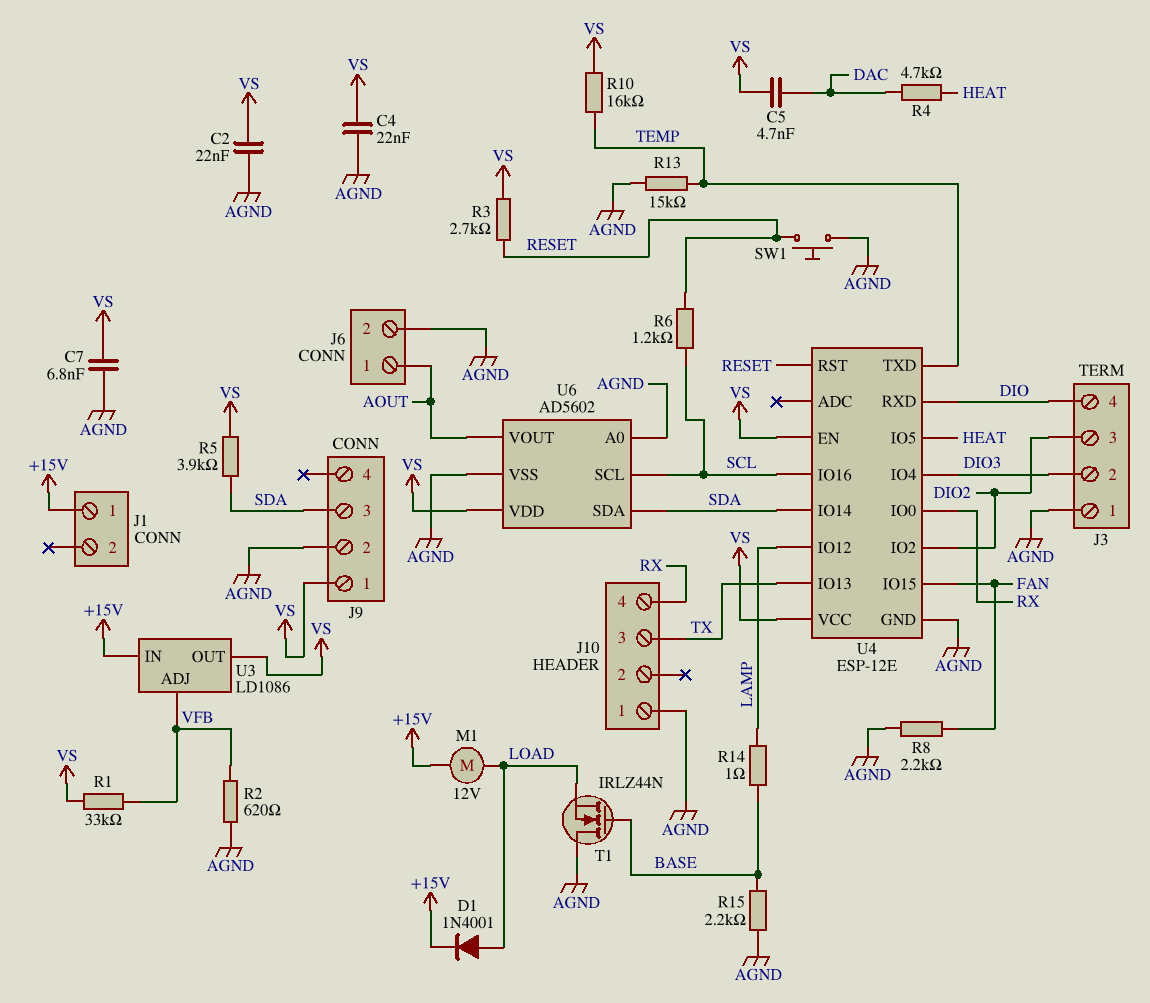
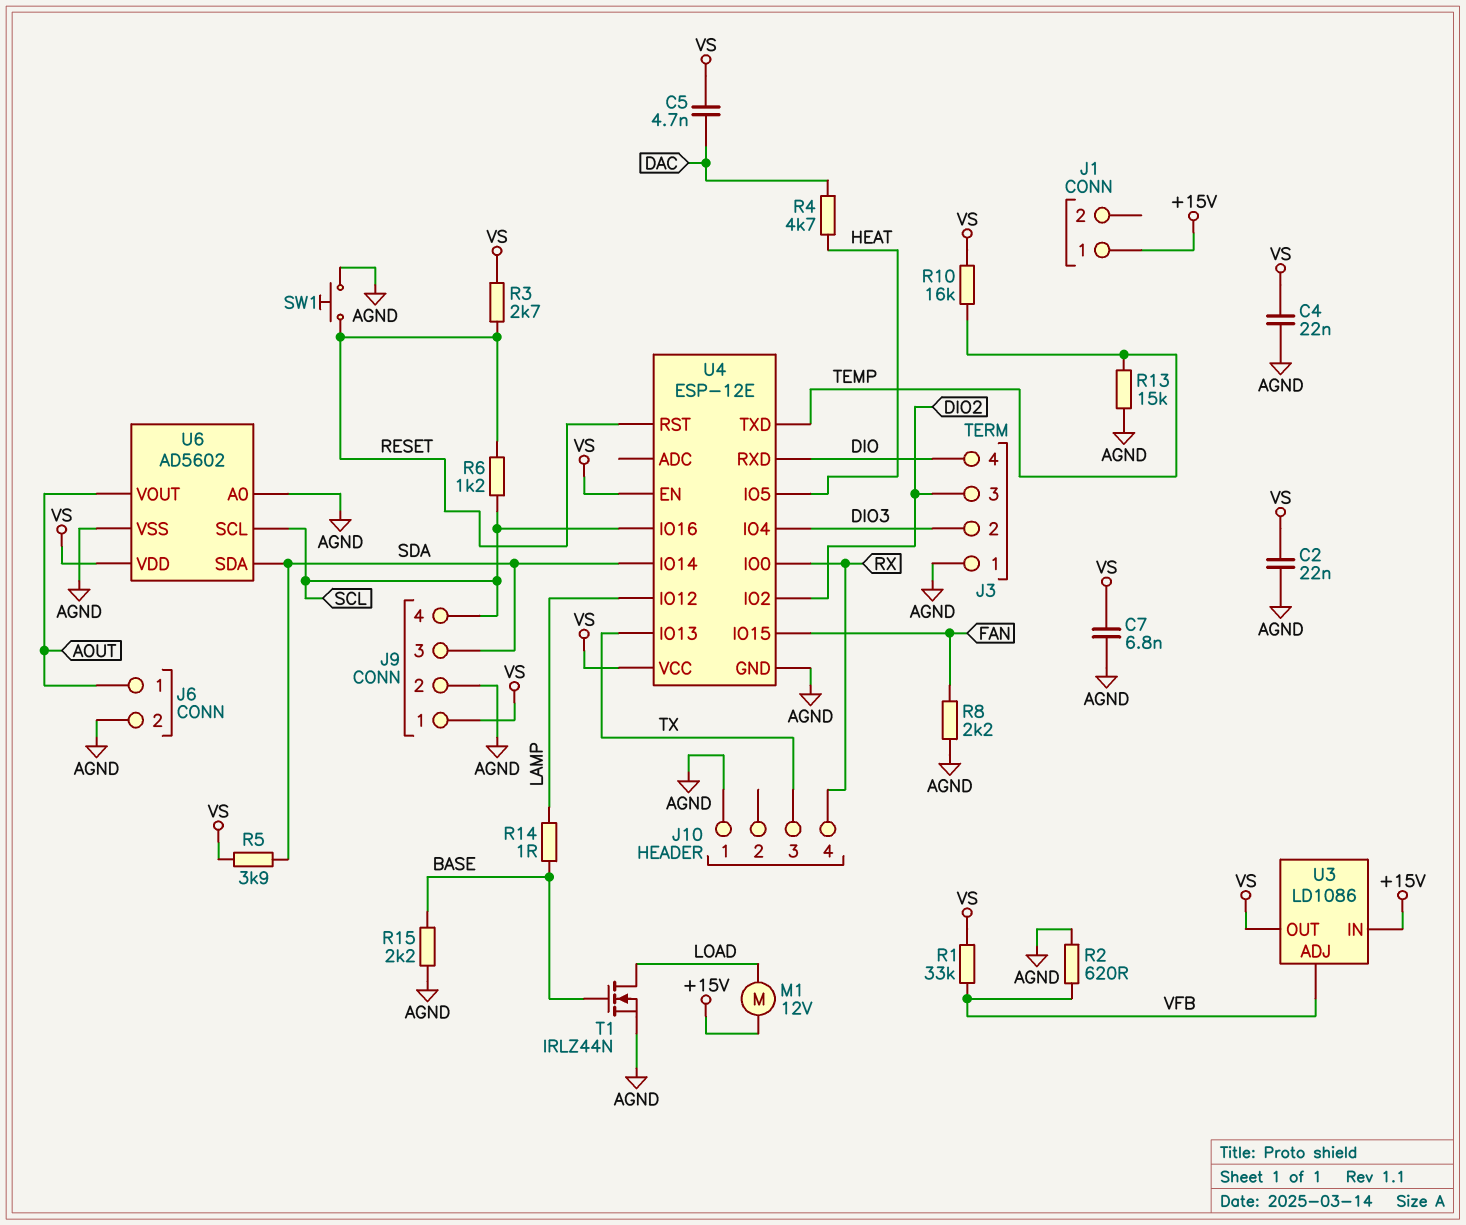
D1: diode 1N4001 (A LOAD, K +15V) -> none
J9 pin 4: none -> SCL
T1: NMOS IRLZ44N (G BASE, D AGND, S LOAD) -> NMOS IRLZ44N (G BASE, D LOAD, S AGND)

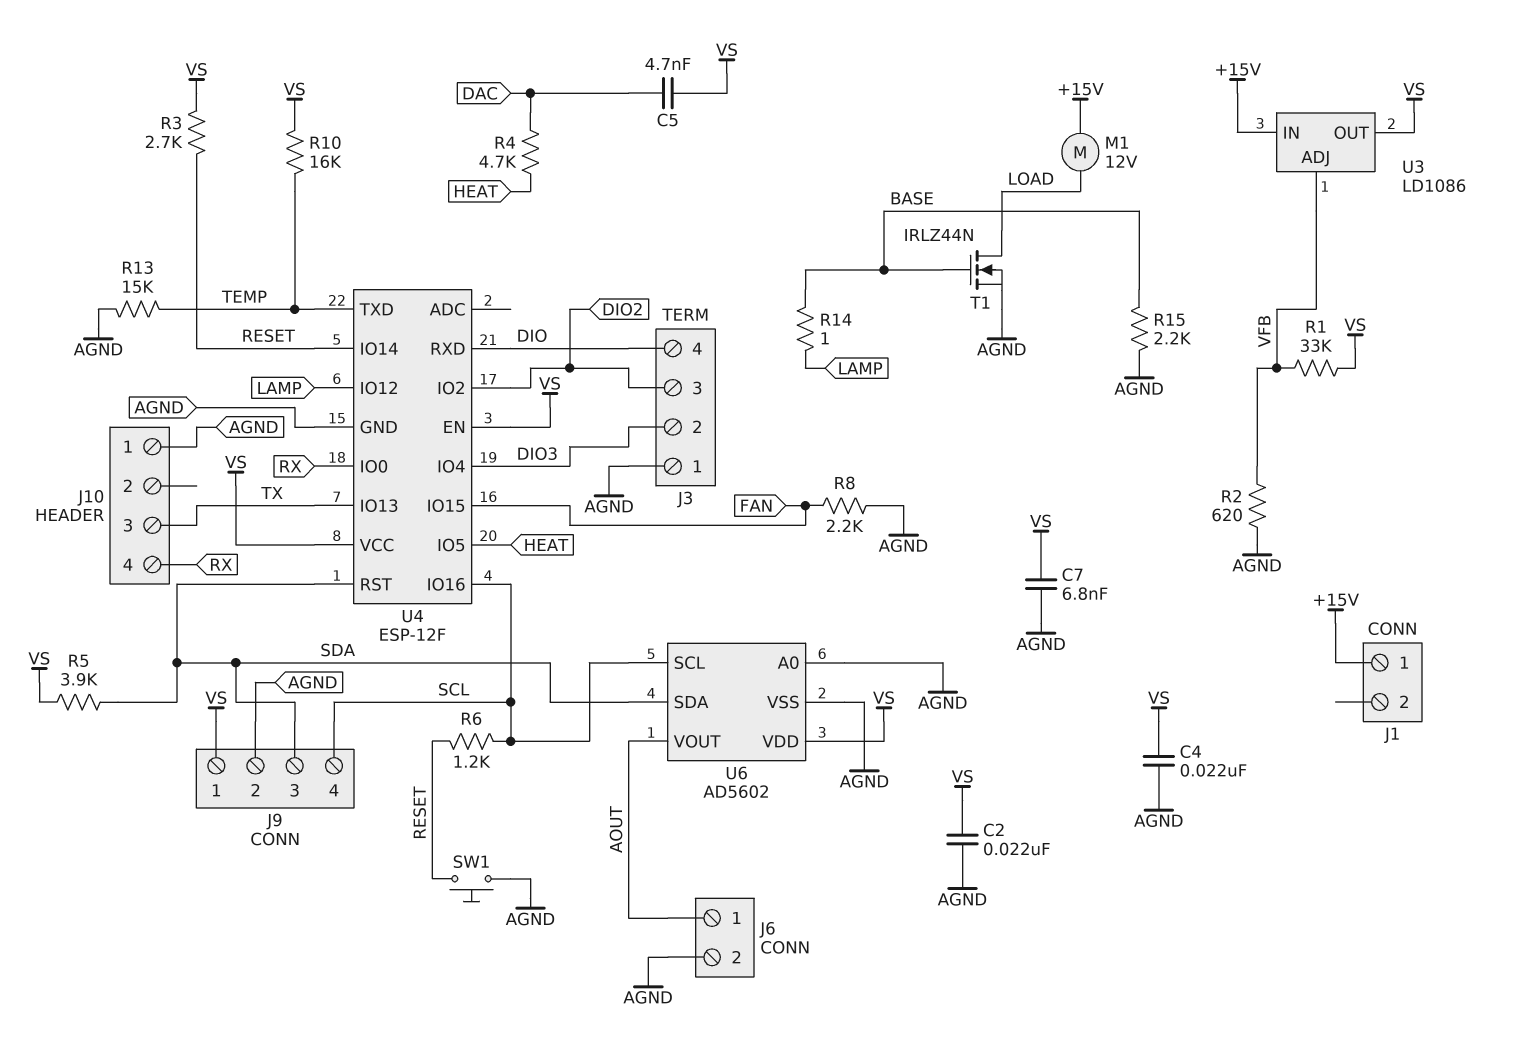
U4: ESP-12E -> ESP-12F
U4 pin IO14: SDA -> RESET
U4 pin RST: RESET -> SDA

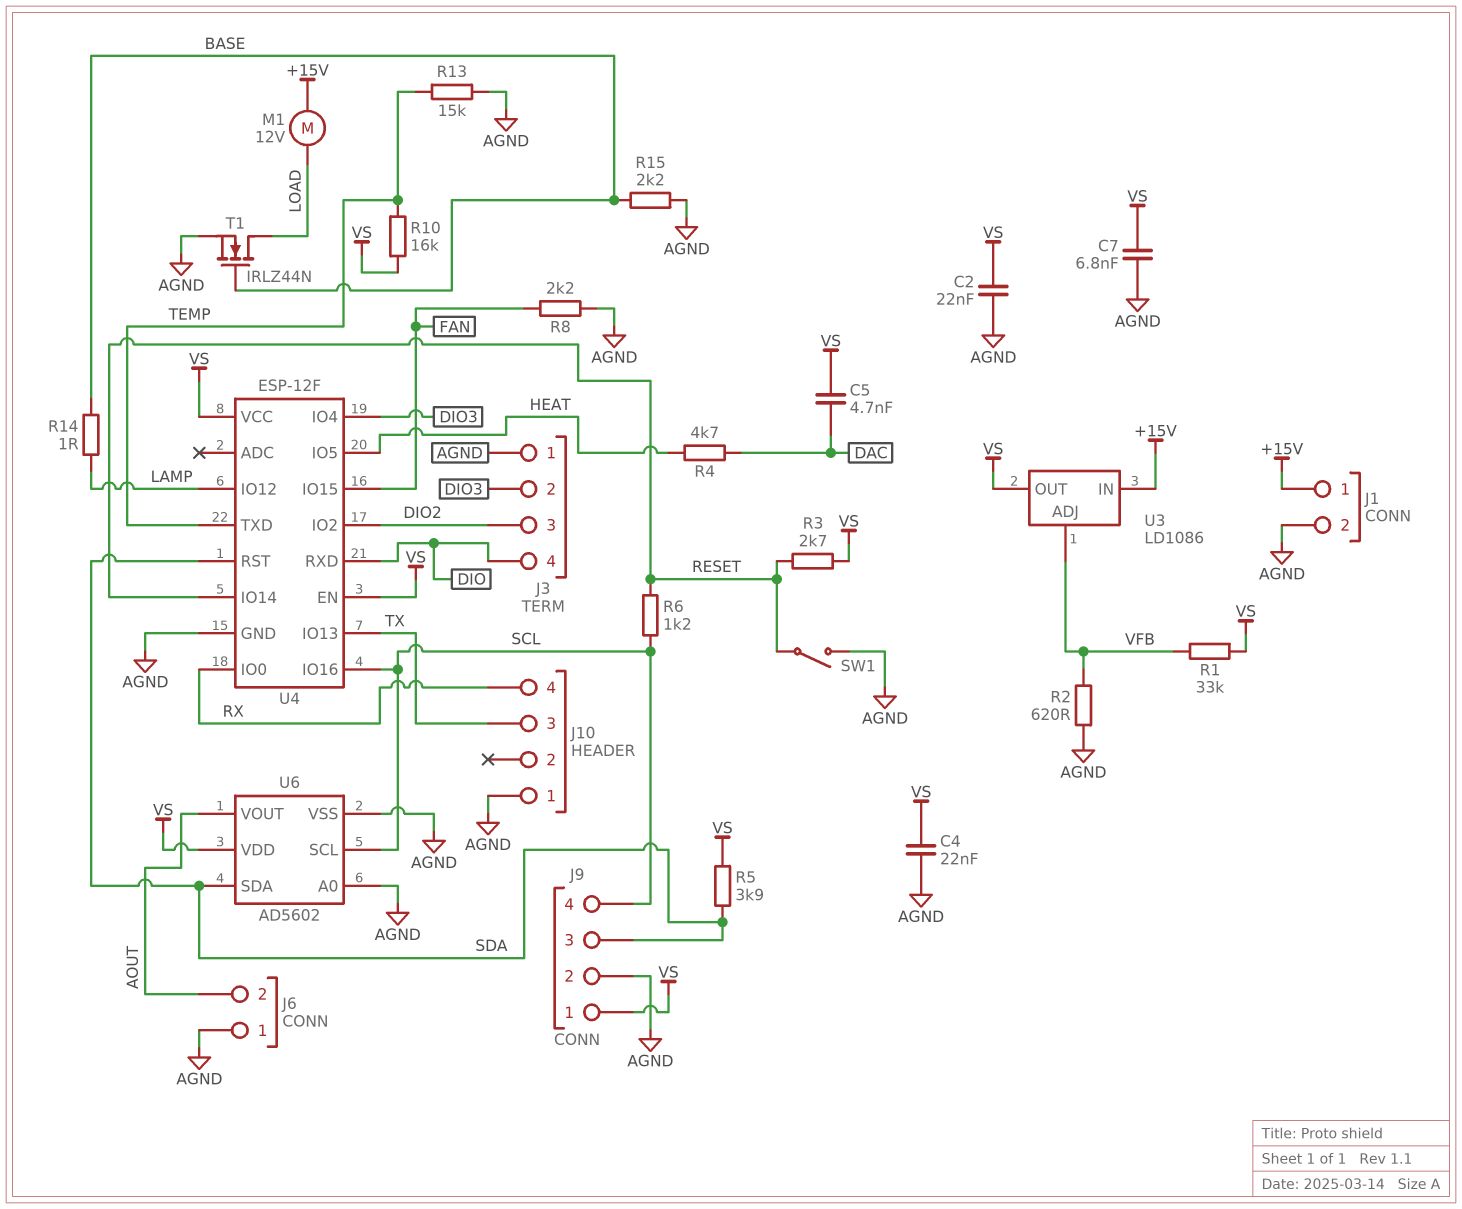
J1 pin 2: none -> AGND
J6 pin 1: AOUT -> AGND
J6 pin 2: AGND -> AOUT
SW1: button (AGND, RESET) -> switch (AGND, RESET)

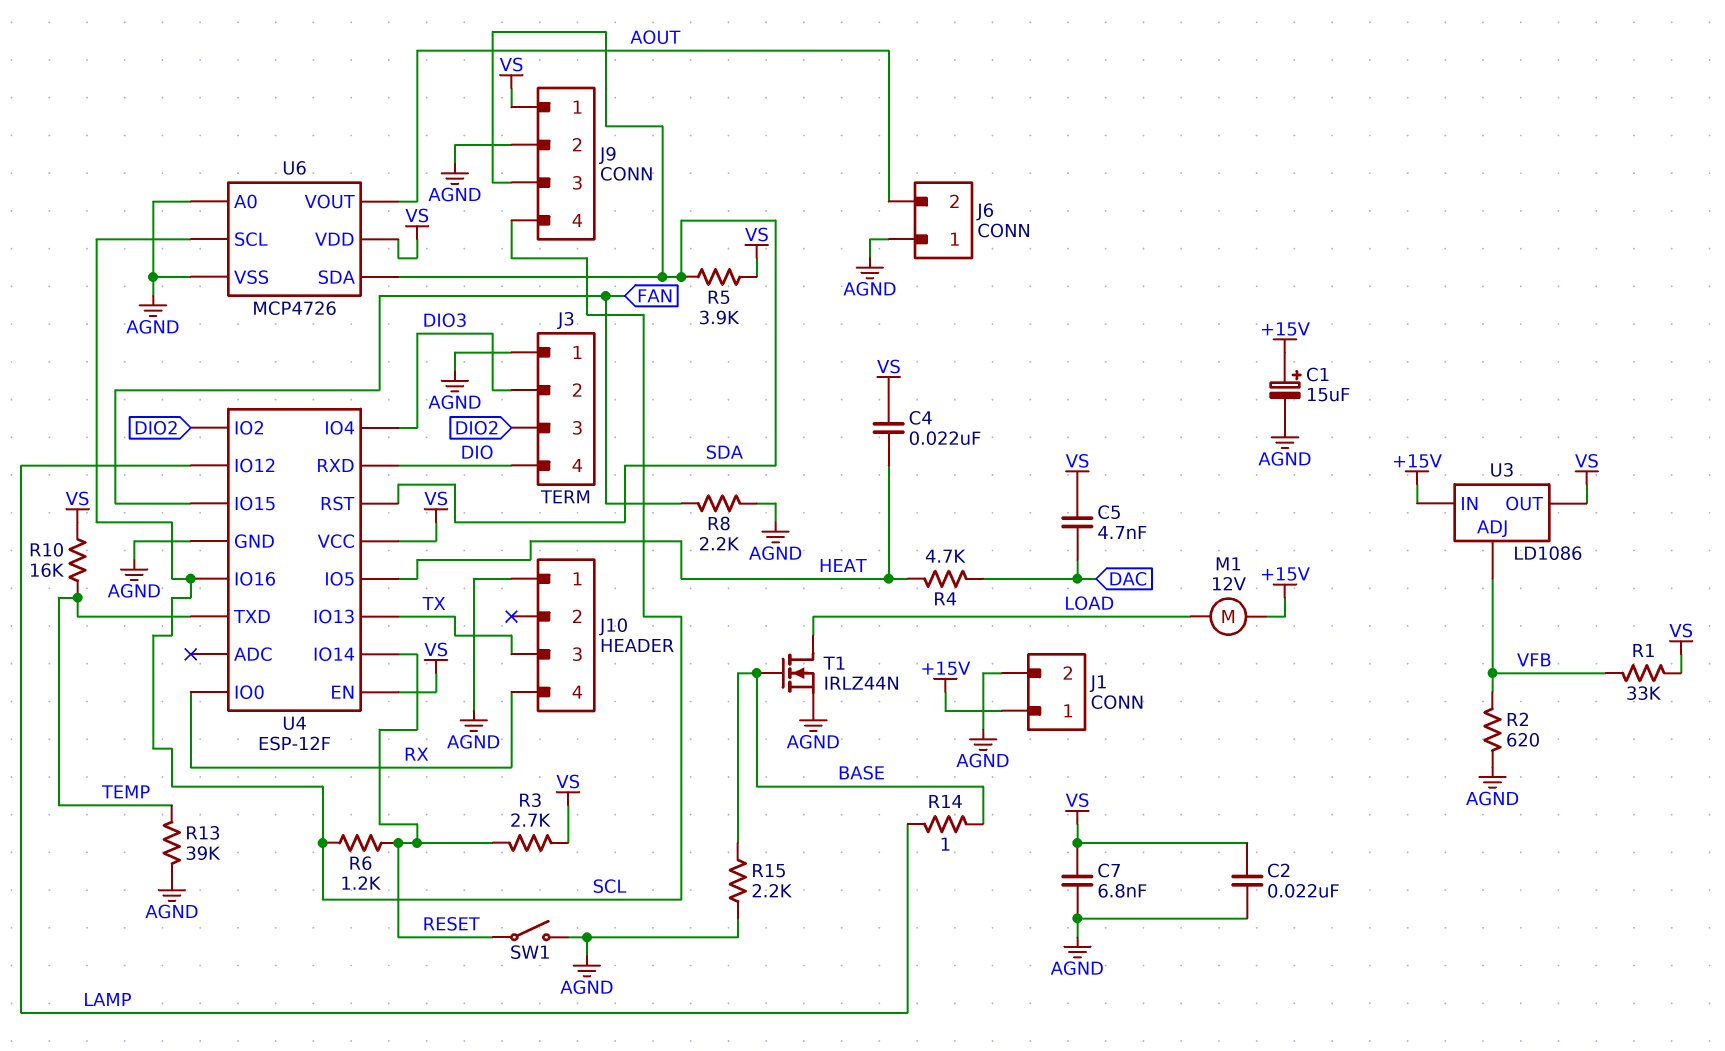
C1: none -> 15uF (plus +15V, minus AGND)
C4: 22nF (AGND, VS) -> 22nF (HEAT, VS)
R13: 15k (AGND, TEMP) -> 39k (AGND, TEMP)
U6: AD5602 -> MCP4726

